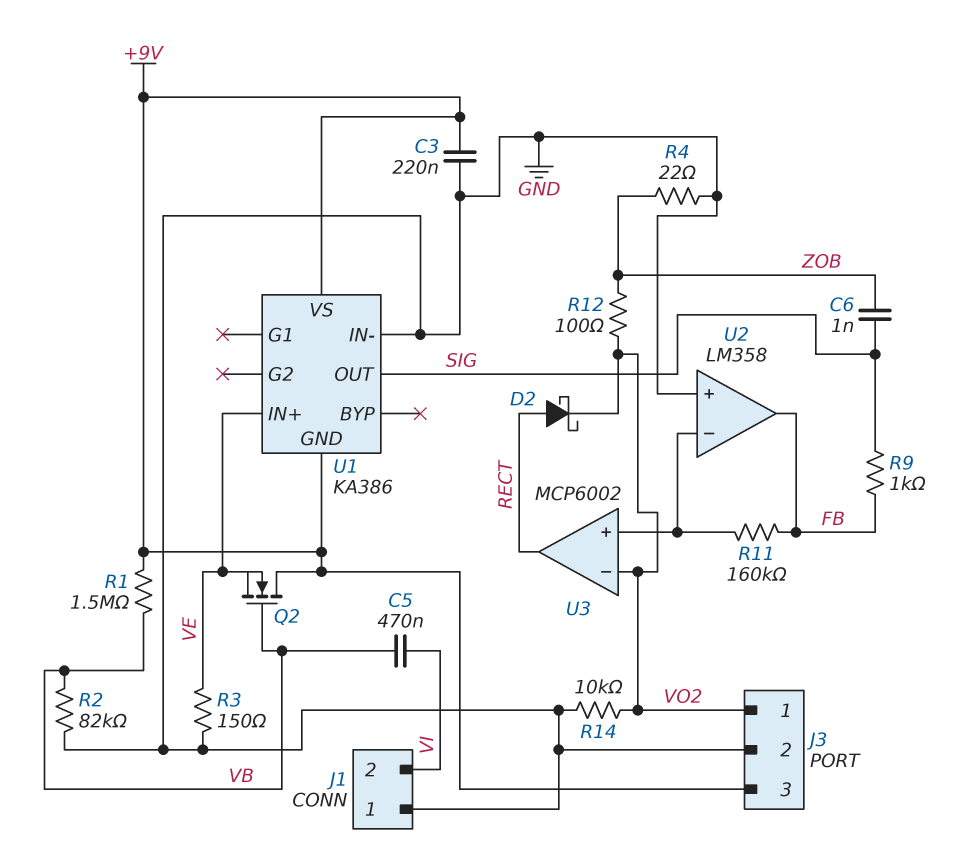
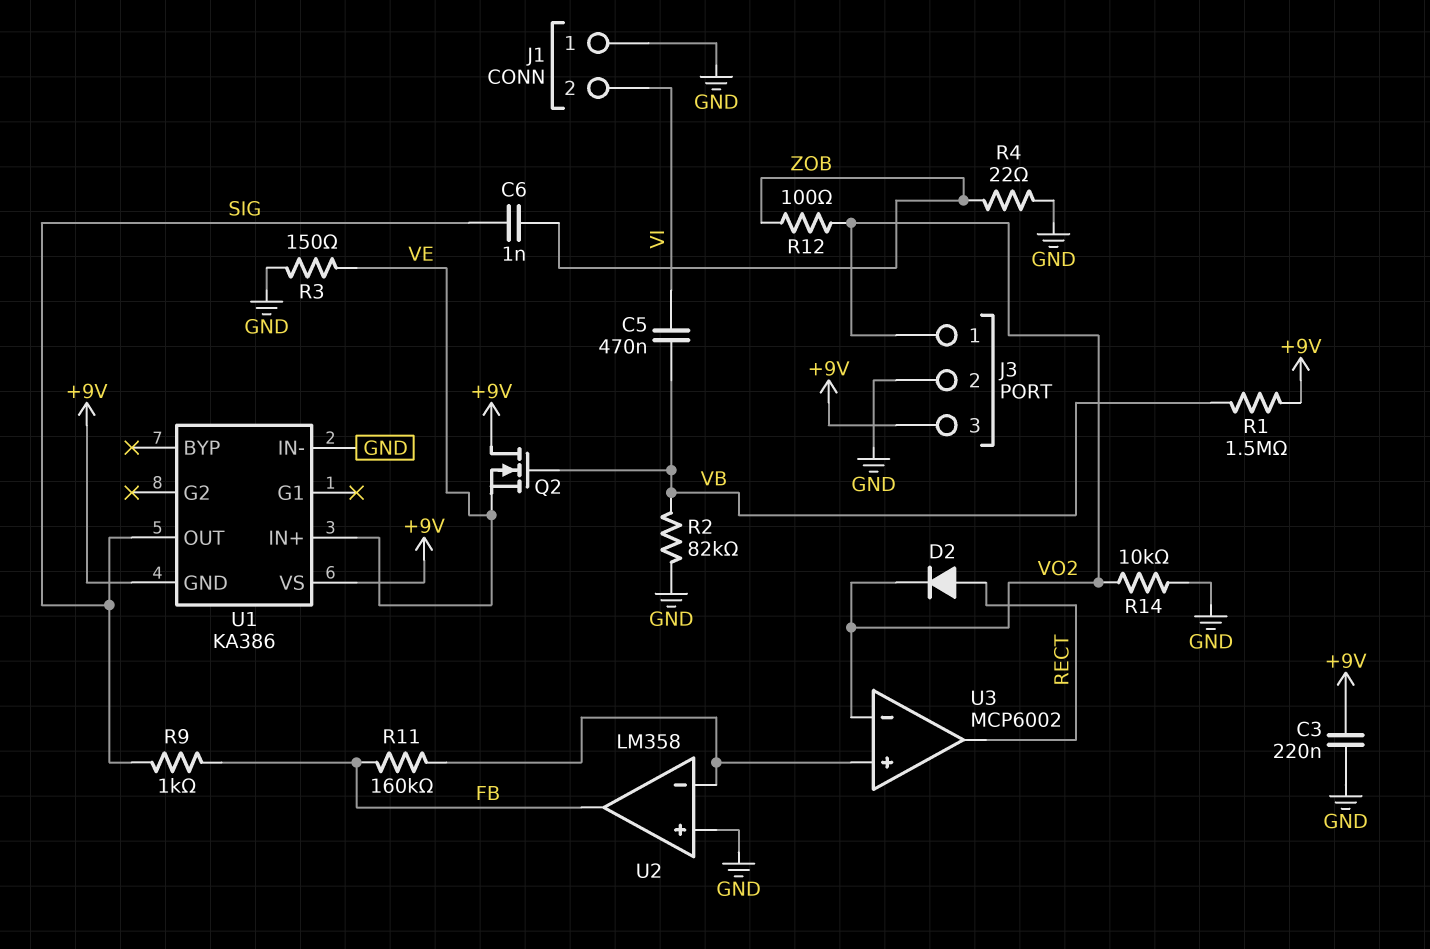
D2: schottky (A RECT, K VO2) -> diode (A RECT, K VO2)

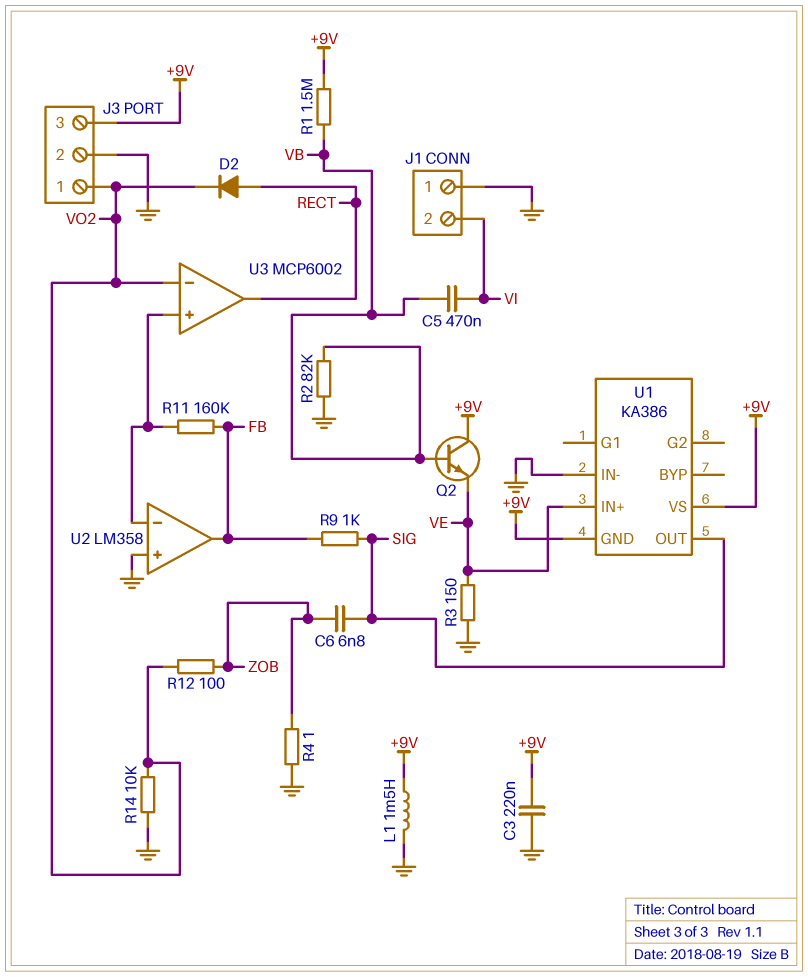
C6: 1nF (SIG, ZOB) -> 6.8nF (SIG, ZOB)
L1: none -> 1.5mH (+9V, GND)
Q2: NMOS (G VB, D +9V, S VE) -> NPN (B VB, C +9V, E VE)
R4: 22 (GND, ZOB) -> 1 (GND, ZOB)

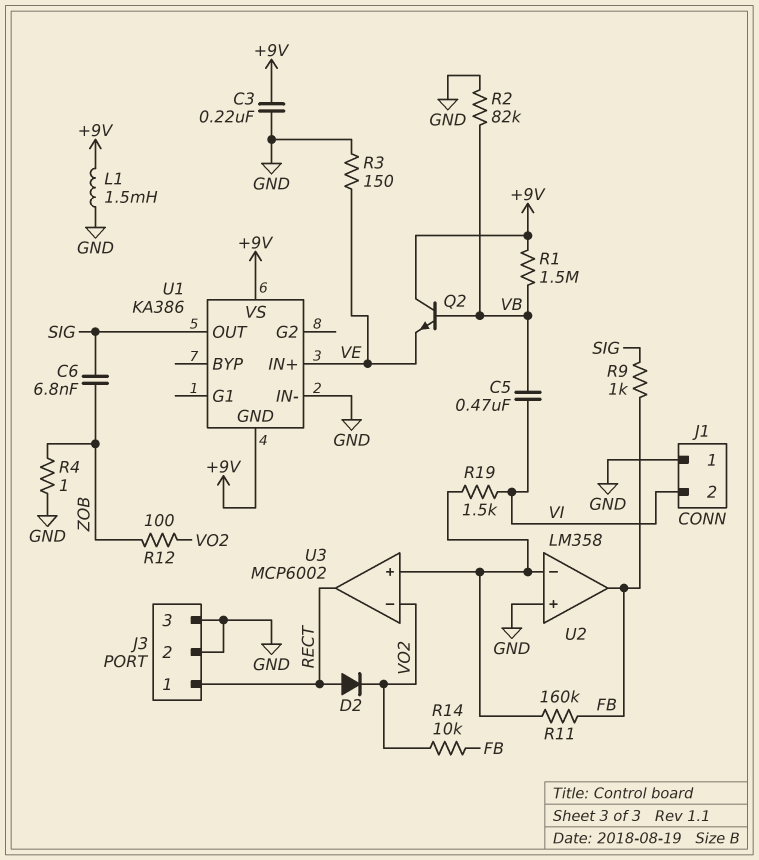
J3 pin 1: VO2 -> RECT
J3 pin 3: +9V -> GND
R14: 10k (GND, VO2) -> 10k (FB, VO2)
R19: none -> 1.5k (U2/in-, VI)

